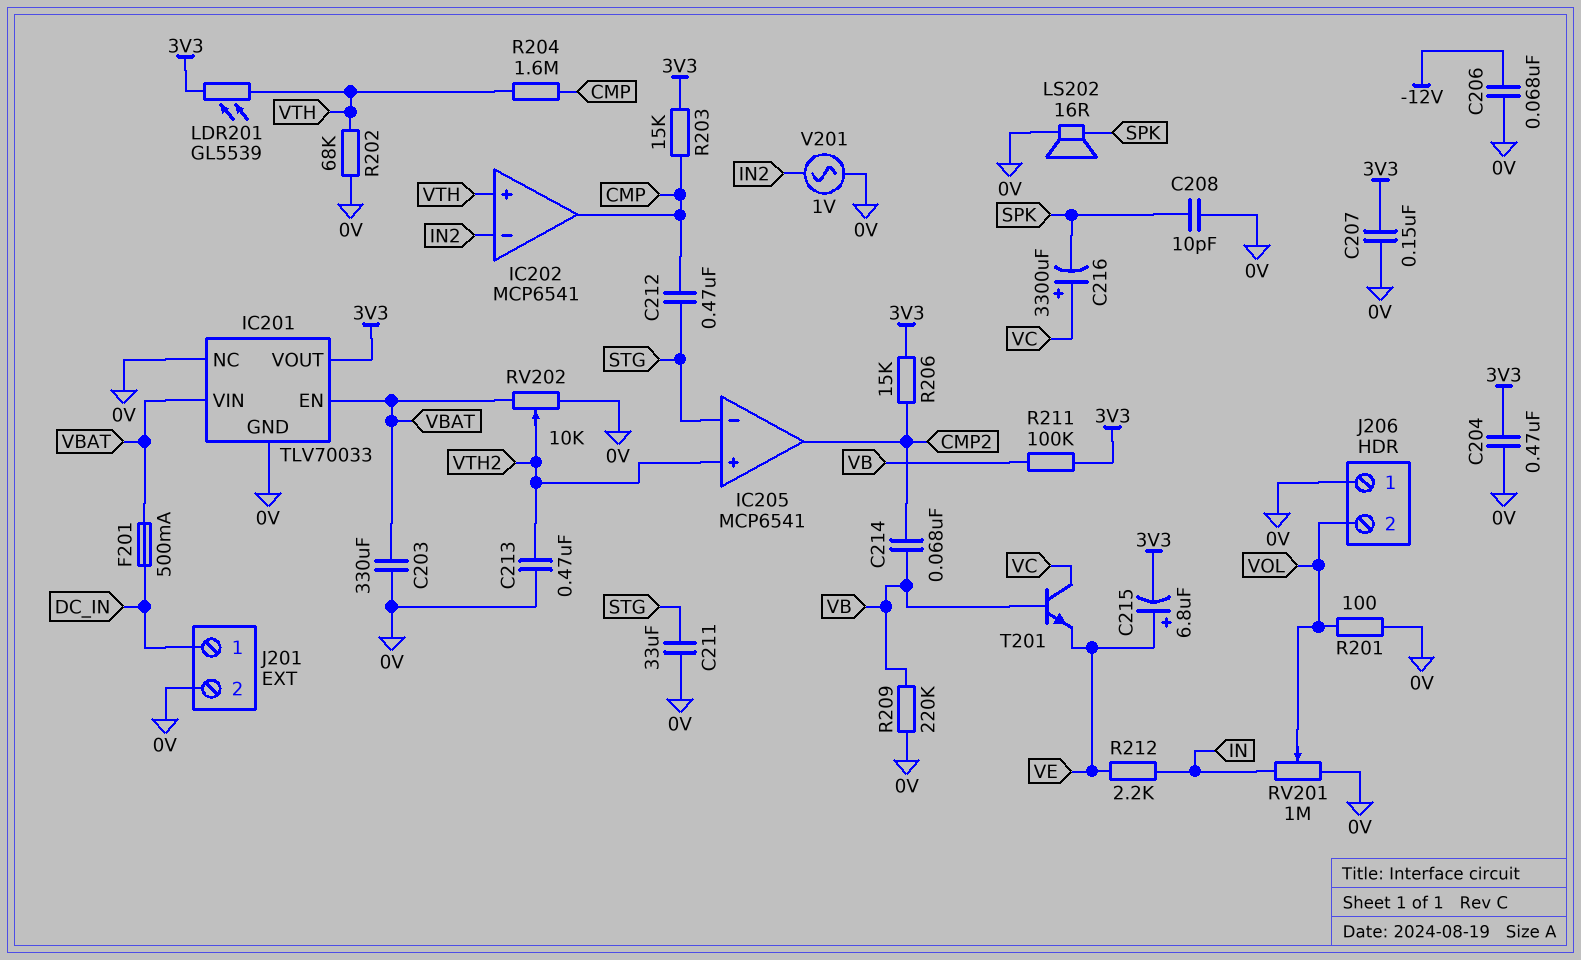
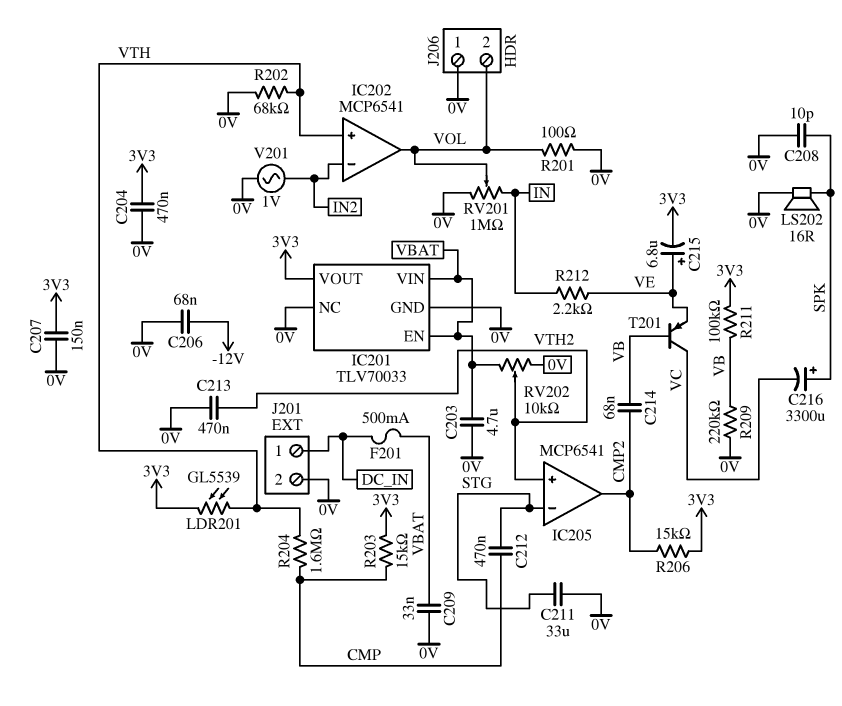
C203: 330uF (0V, VBAT) -> 4.7uF (0V, VBAT)
C209: none -> 33nF (0V, VBAT)
C216: 3300uF (plus VC, minus SPK) -> 3300uF (plus SPK, minus VC)
IC202 pin out: CMP -> VOL
T201: NPN (B VB, C VC, E VE) -> PNP (B VB, C VC, E VE)

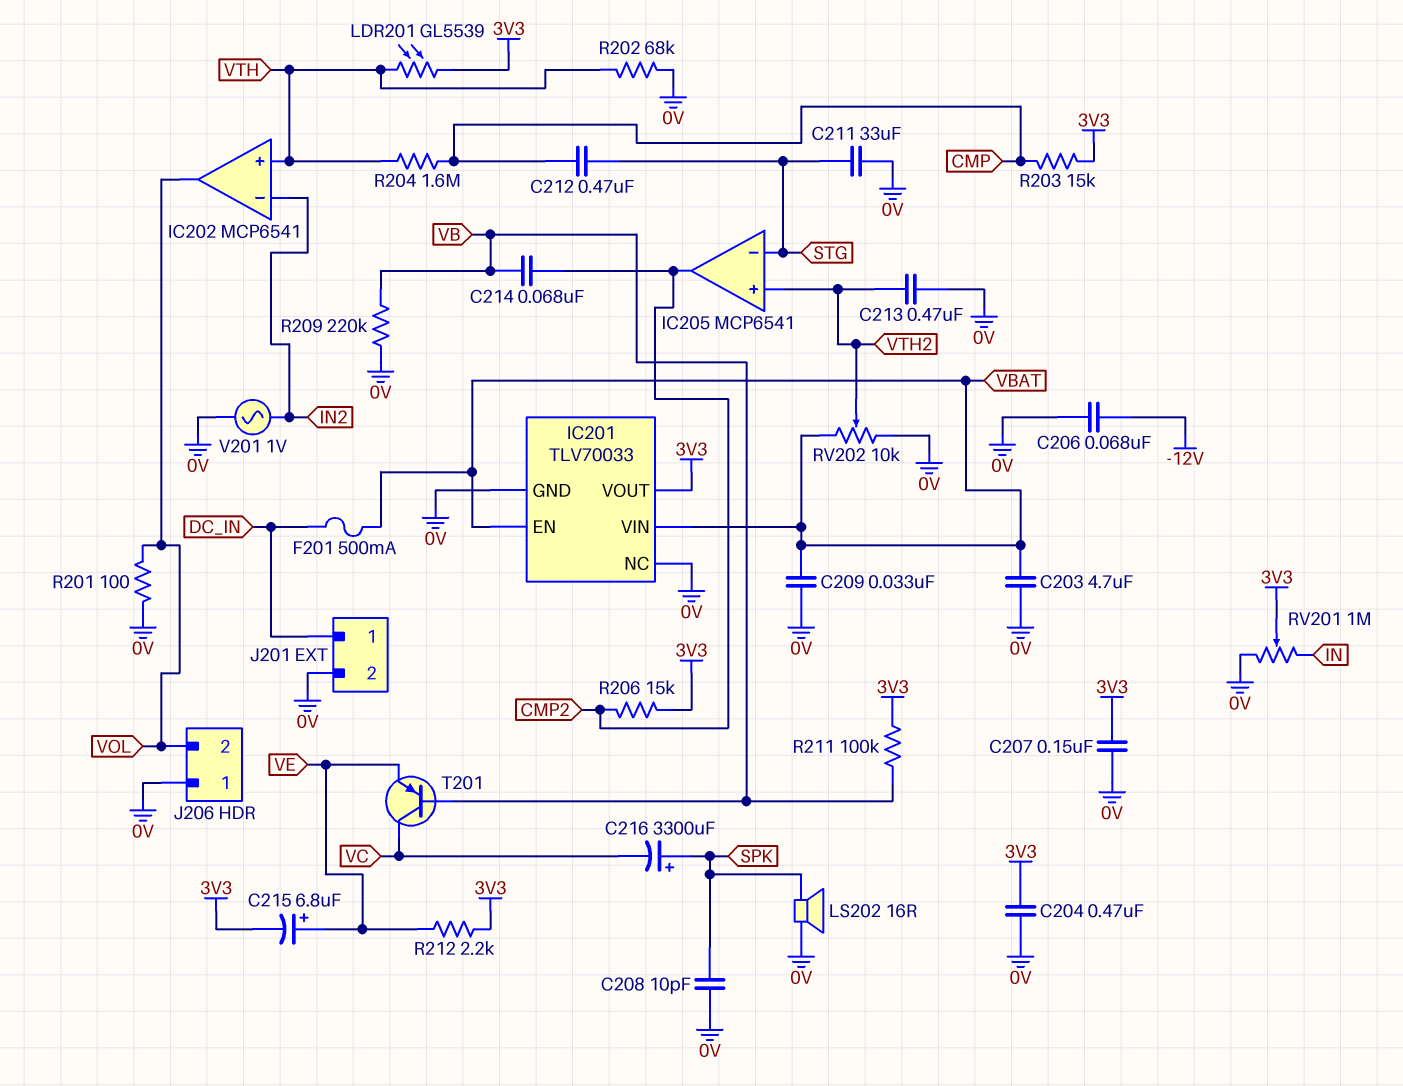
R212: 2.2k (IN, VE) -> 2.2k (3V3, VE)
RV201: 1M (0V, IN, wiper VOL) -> 1M (0V, IN, wiper 3V3)

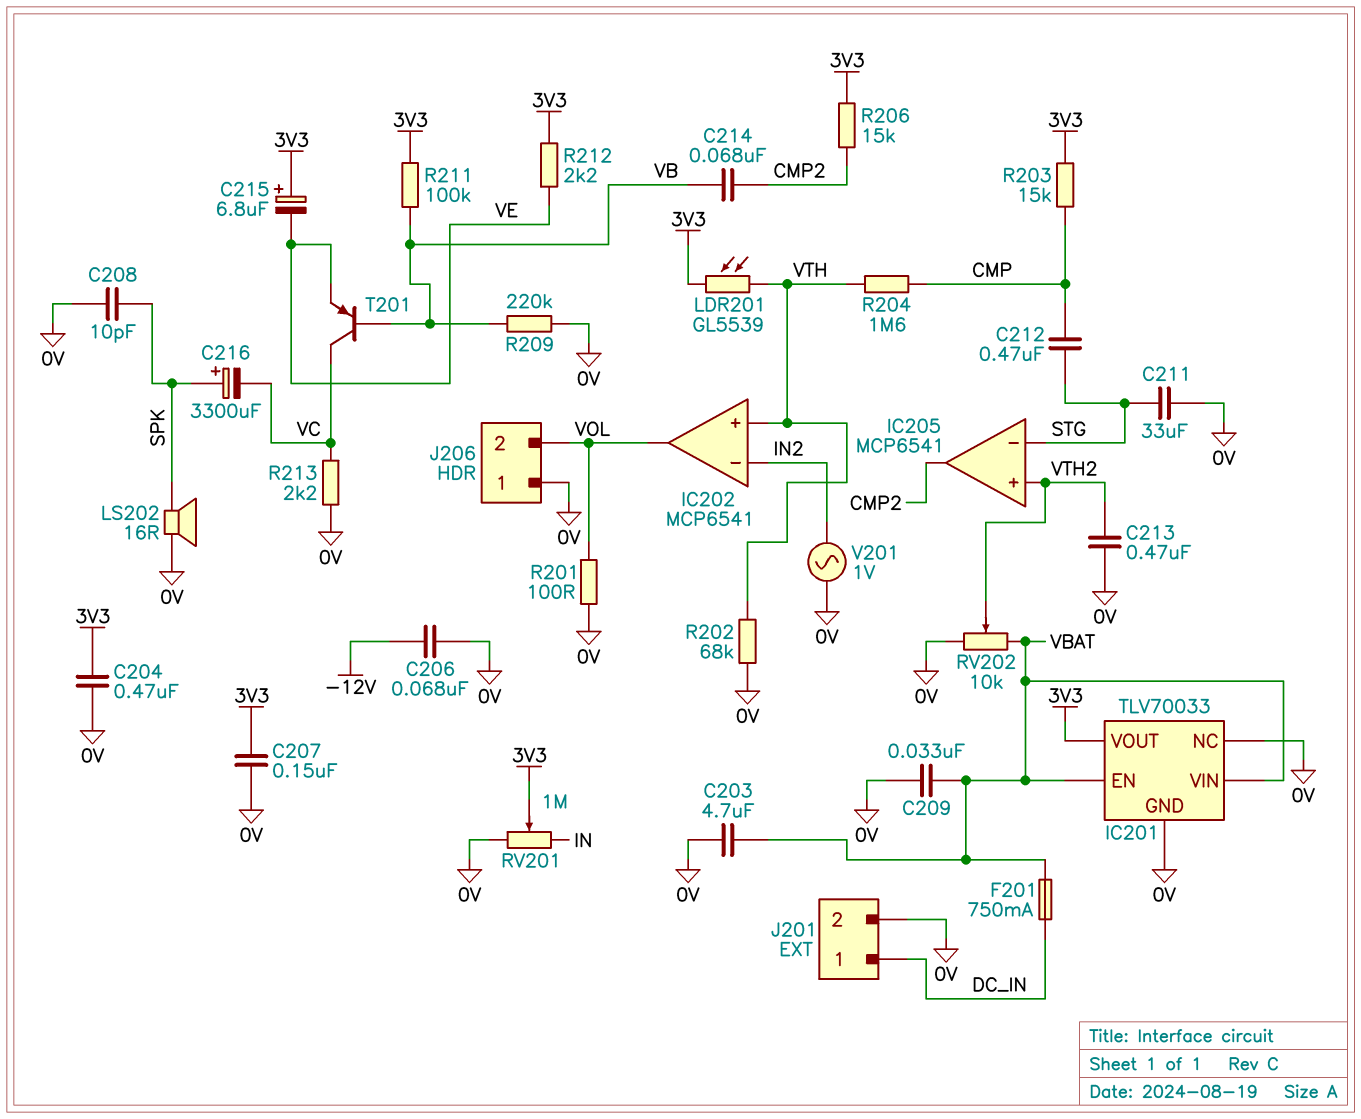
C215: 6.8uF (plus VE, minus 3V3) -> 6.8uF (plus 3V3, minus VE)
F201: 500mA (DC_IN, VBAT) -> 750mA (DC_IN, VBAT)
R213: none -> 2.2k (0V, VC)

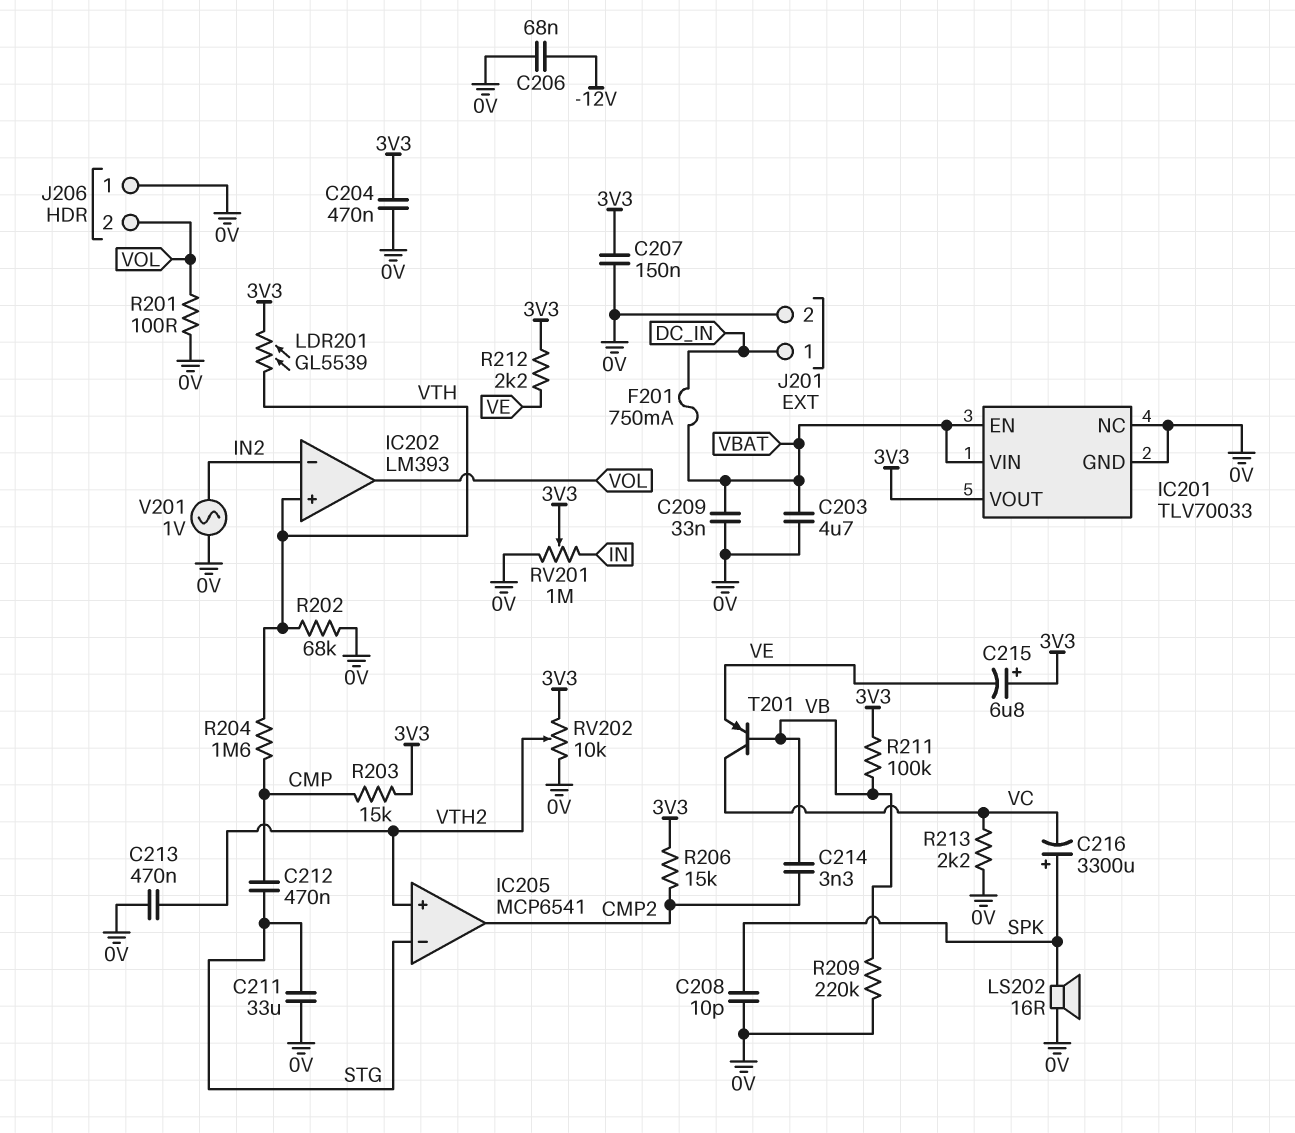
C214: 68nF (CMP2, VB) -> 3.3nF (CMP2, VB)
IC202: MCP6541 -> LM393
RV202: 10k (0V, VBAT, wiper VTH2) -> 10k (0V, 3V3, wiper VTH2)

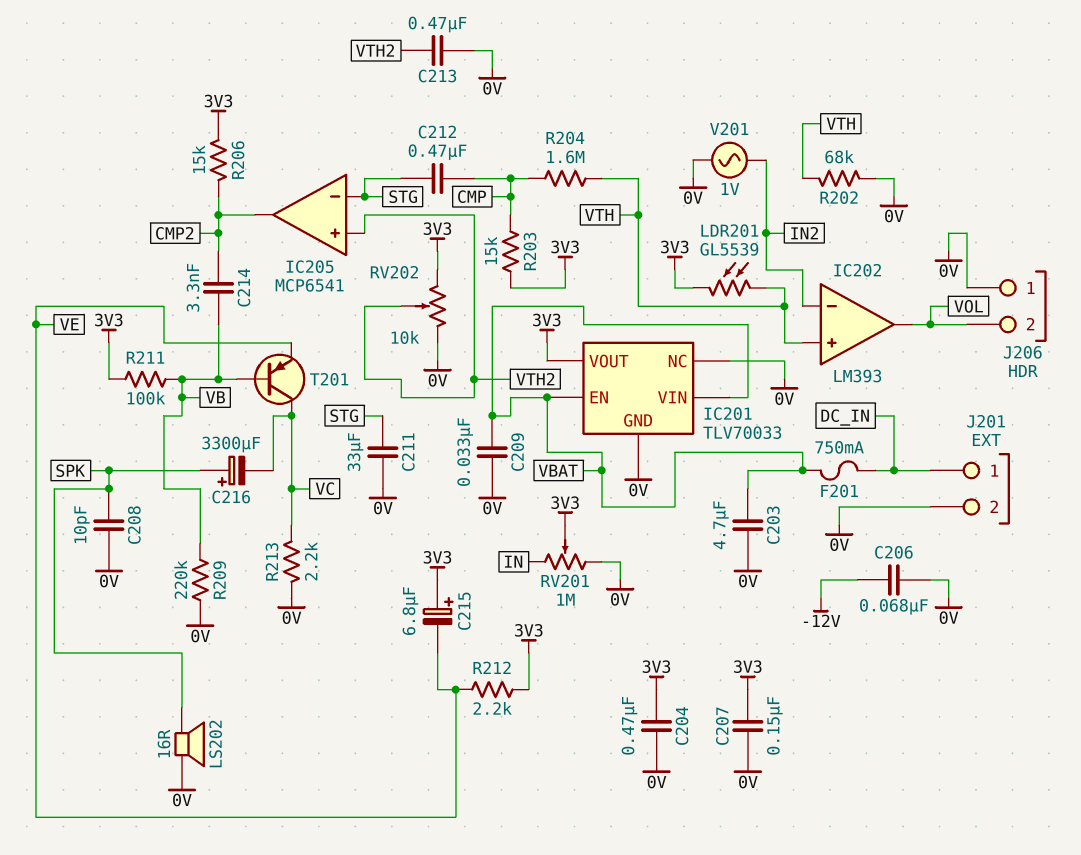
R201: 100 (0V, VOL) -> none

